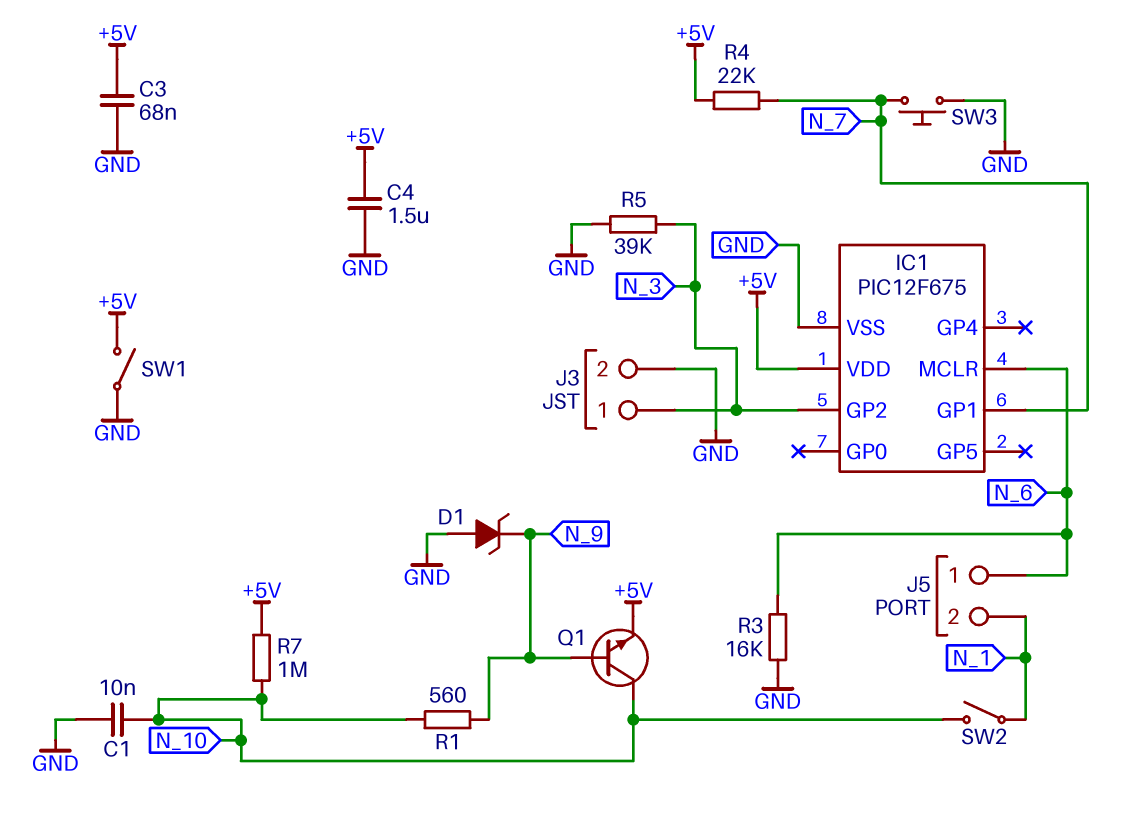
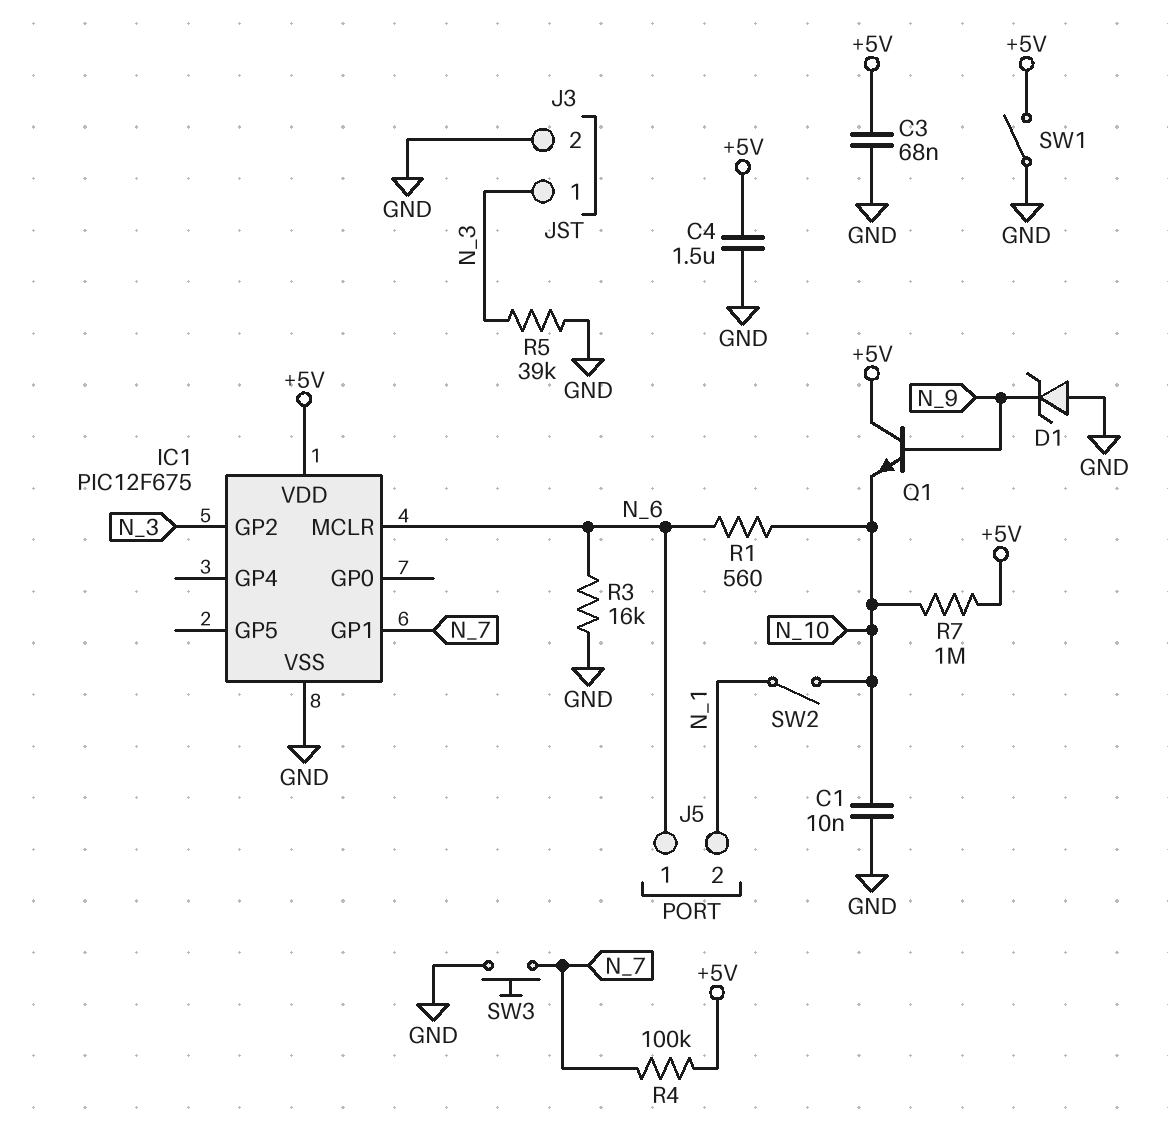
Q1: NPN (B N_9, C N_10, E +5V) -> NPN (B N_9, C +5V, E N_10)
R1: 560 (N_9, N_10) -> 560 (N_6, N_10)
R4: 22k (+5V, N_7) -> 100k (+5V, N_7)

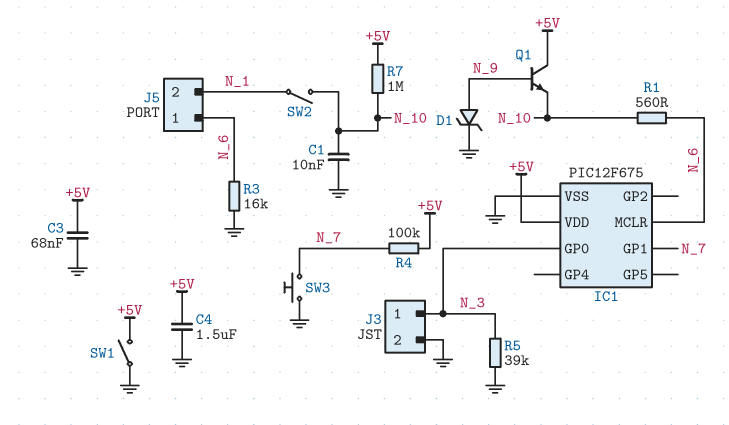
D1: zener (A GND, K N_9) -> zener (A N_9, K GND)
IC1 pin GP0: none -> N_3
IC1 pin GP2: N_3 -> none

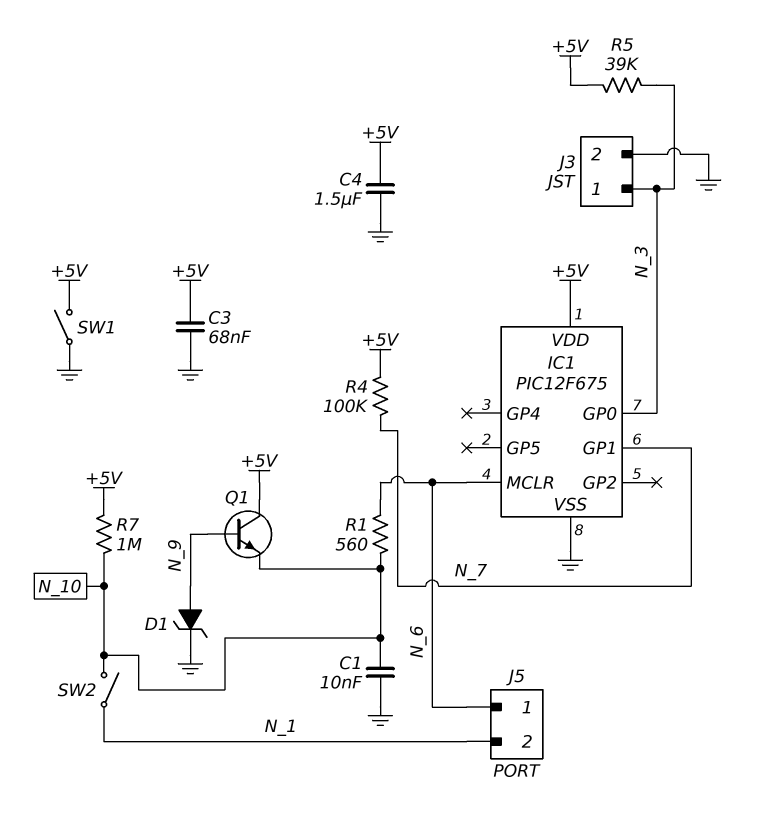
R3: 16k (GND, N_6) -> none
R5: 39k (GND, N_3) -> 39k (+5V, N_3)
SW3: button (GND, N_7) -> none

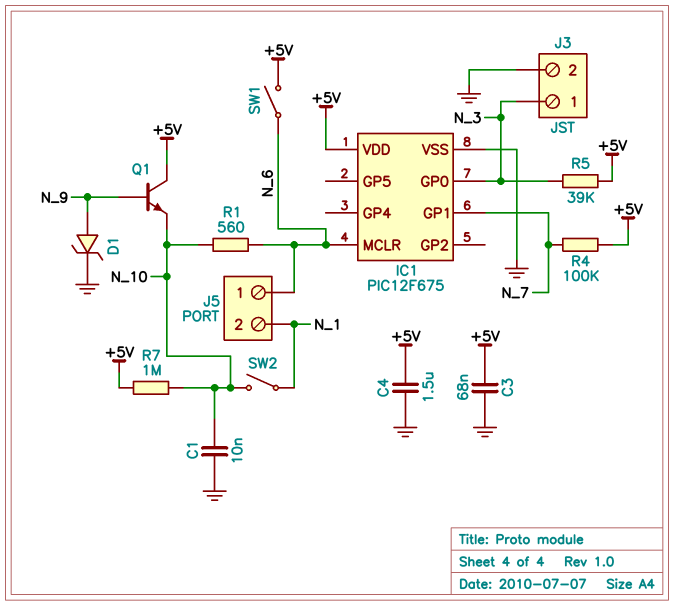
SW1: switch (+5V, GND) -> switch (+5V, N_6)

